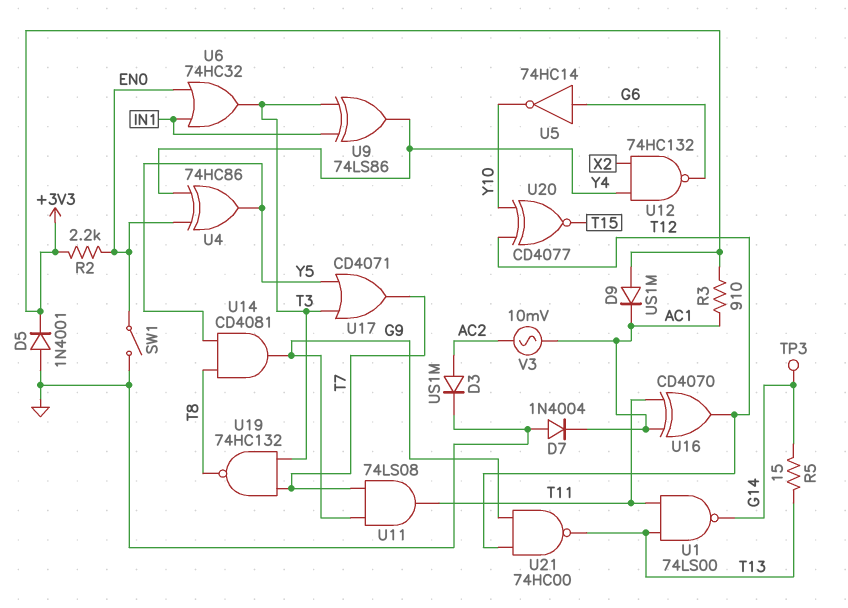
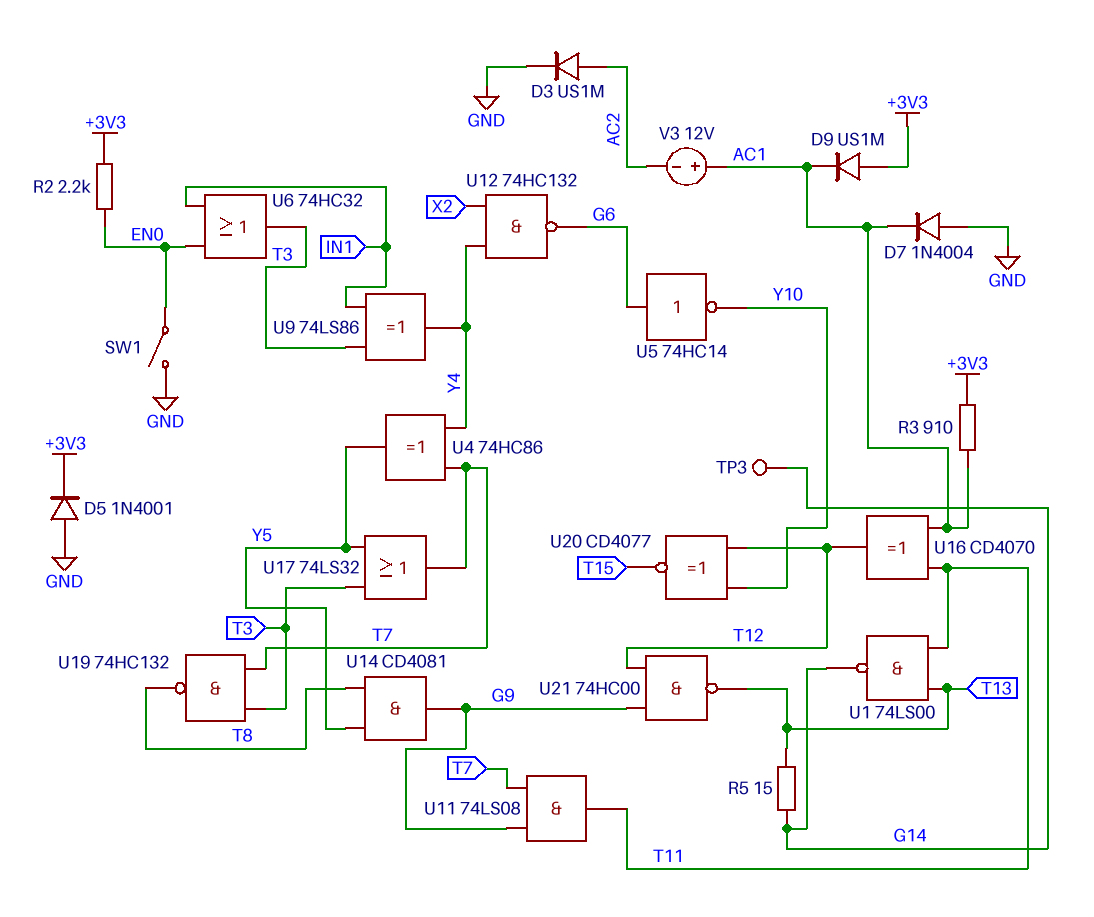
U4: XOR 74HC86 (in EN0, in Y4, out Y5) -> XOR 74HC86 (in T7, in Y4, out Y5)
U17: OR CD4071 (in T3, in Y5, out T7) -> OR 74LS32 (in T3, in Y5, out T7)
V3: AC 10mV (AC1, AC2) -> 12V (plus AC1, minus AC2)

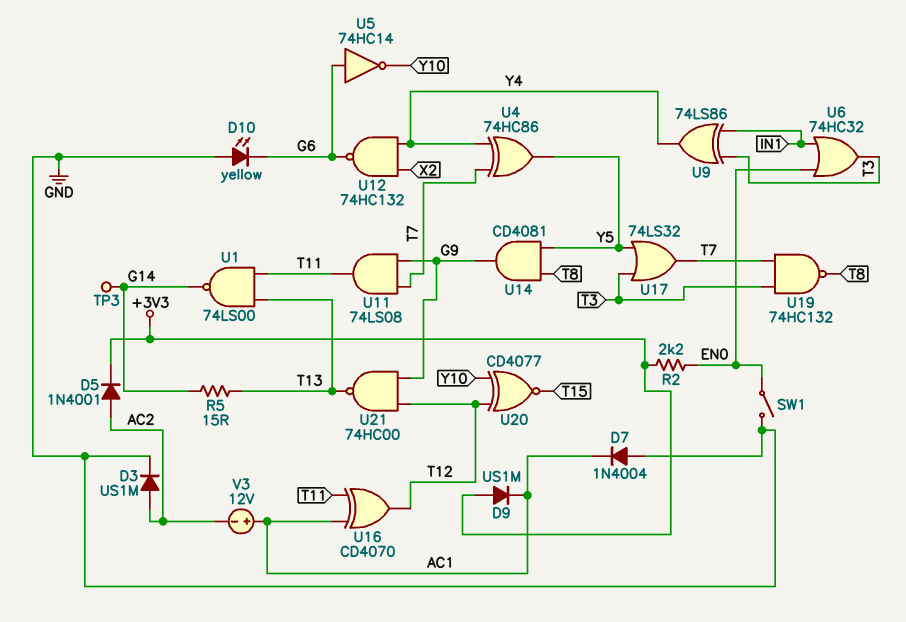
D5: diode 1N4001 (A GND, K +3V3) -> diode 1N4001 (A AC2, K +3V3)
D10: none -> LED yellow (A GND, K G6)
R3: 910 (+3V3, AC1) -> none

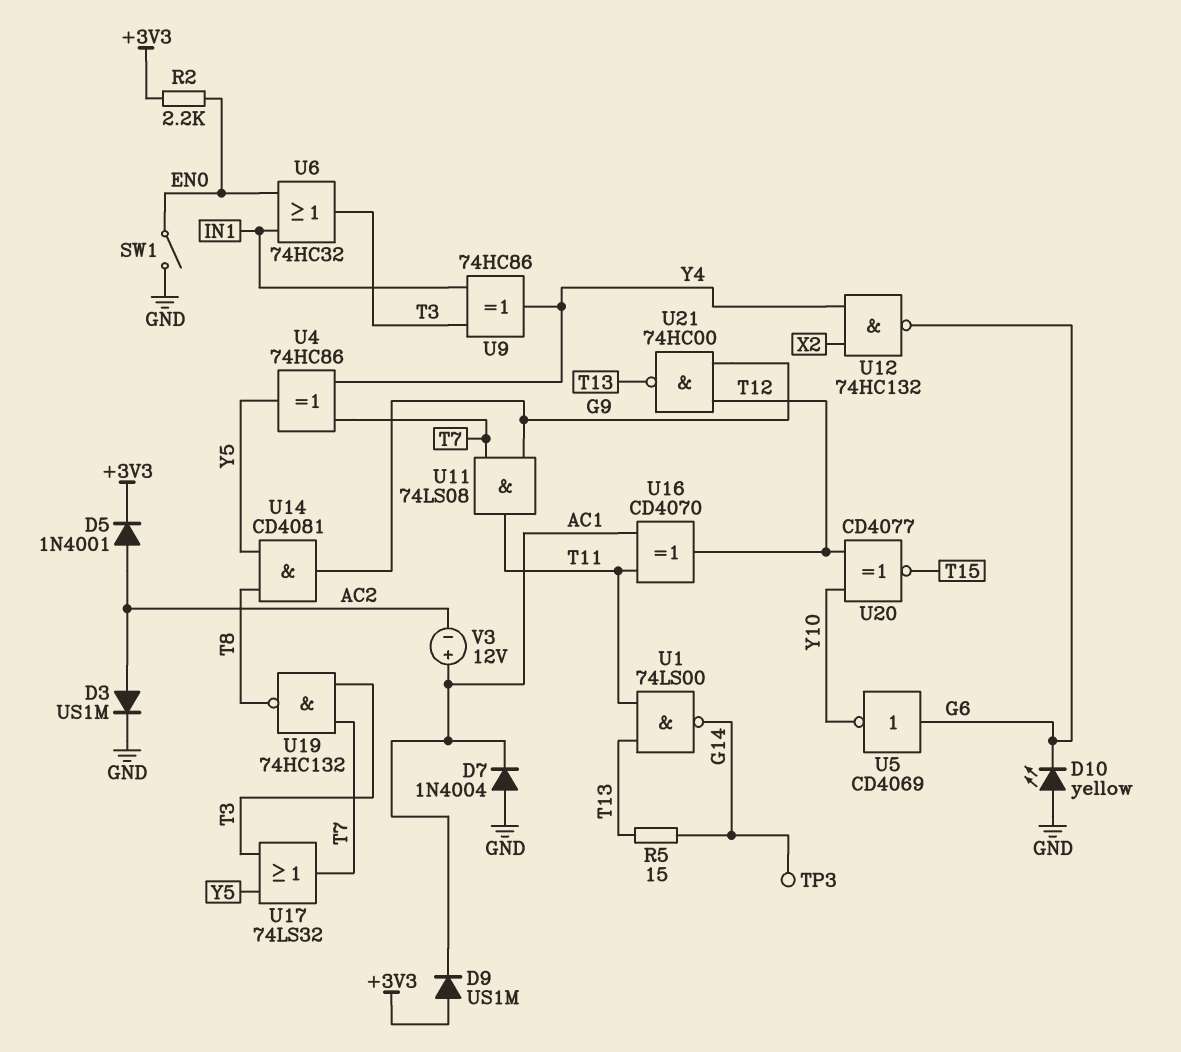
U5: NOT 74HC14 (in G6, out Y10) -> NOT CD4069 (in G6, out Y10)
U9: XOR 74LS86 (in IN1, in T3, out Y4) -> XOR 74HC86 (in IN1, in T3, out Y4)

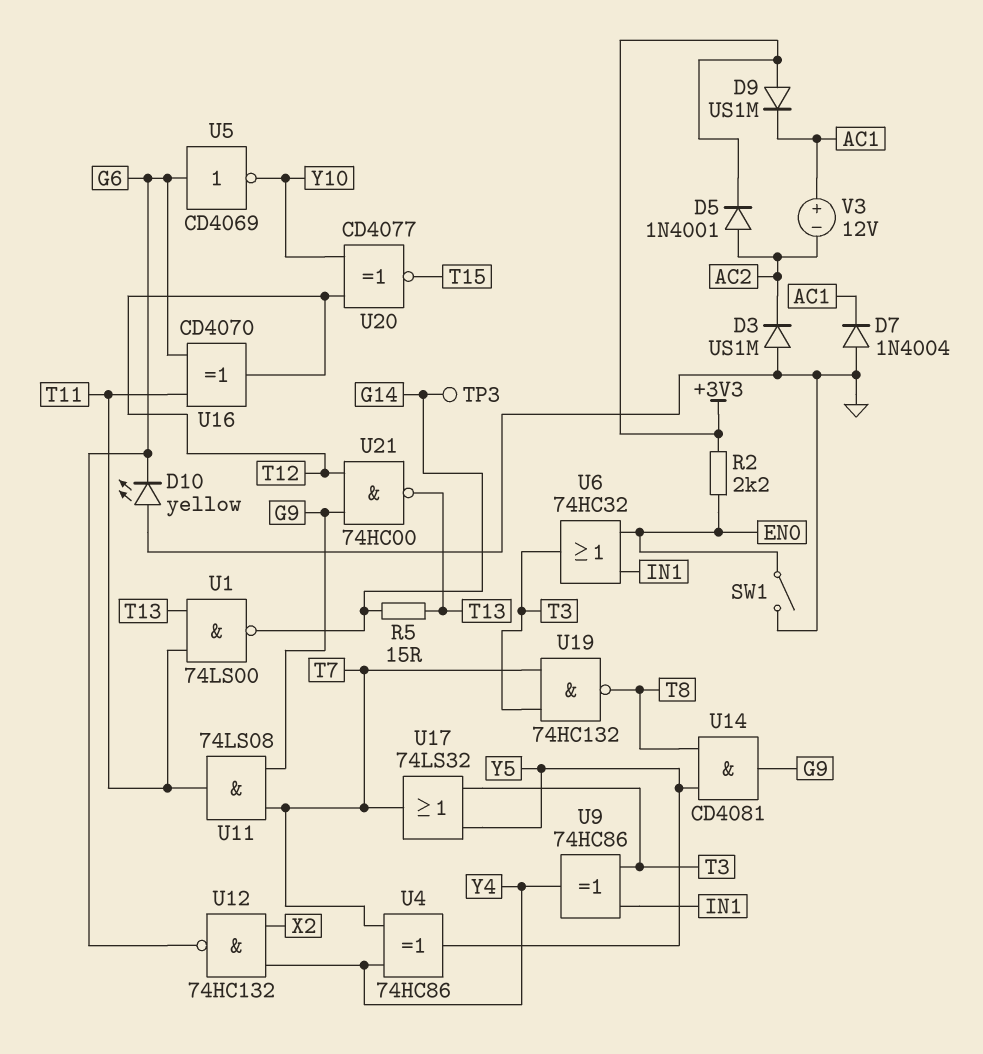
D3: diode US1M (A AC2, K GND) -> diode US1M (A GND, K AC2)
U16: XOR CD4070 (in AC1, in T11, out T12) -> XOR CD4070 (in G6, in T11, out T12)

